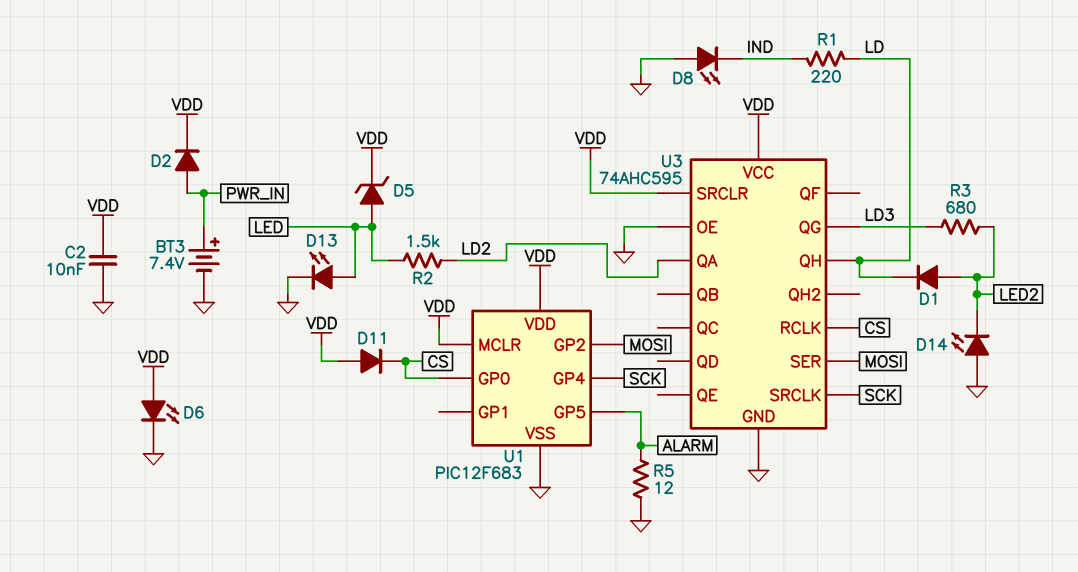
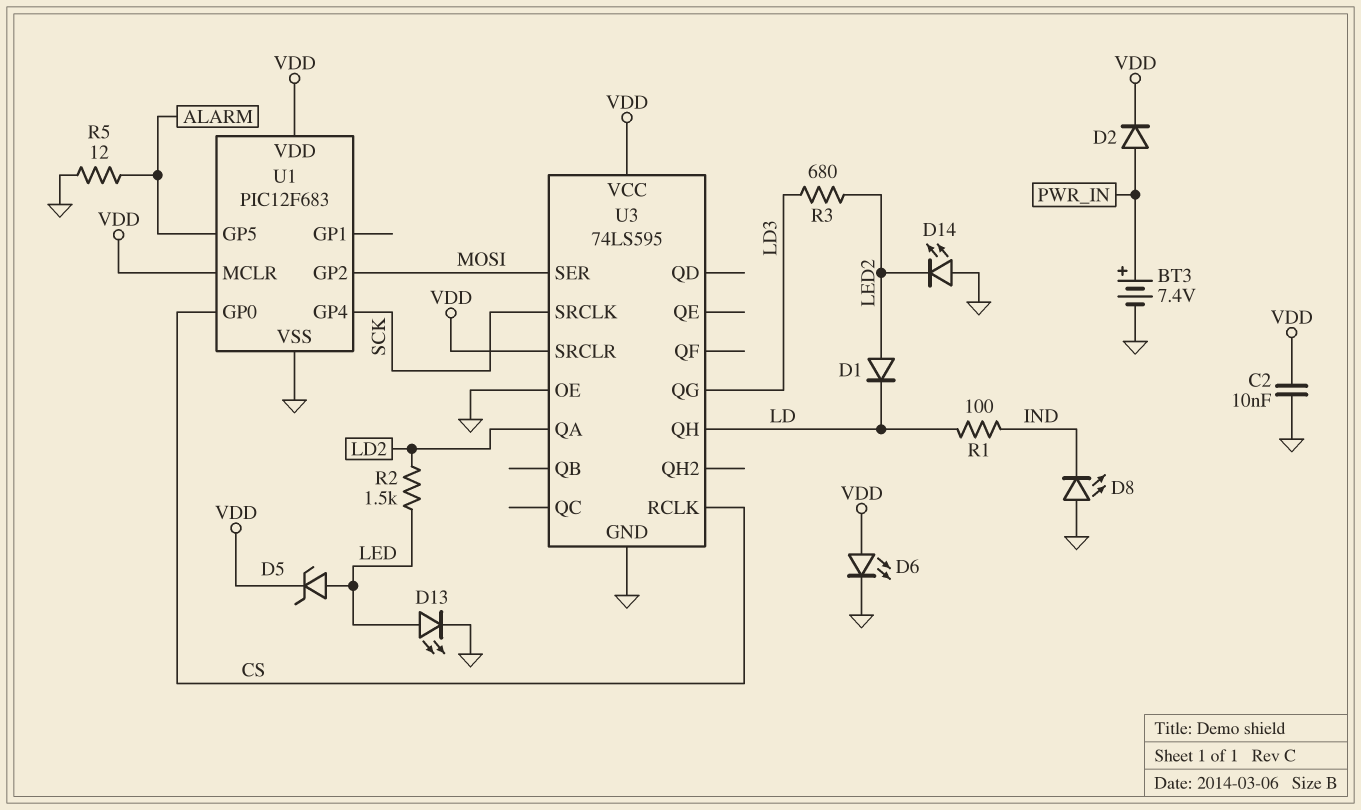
D11: diode (A VDD, K CS) -> none
R1: 220 (IND, LD) -> 100 (IND, LD)
U3: 74AHC595 -> 74LS595

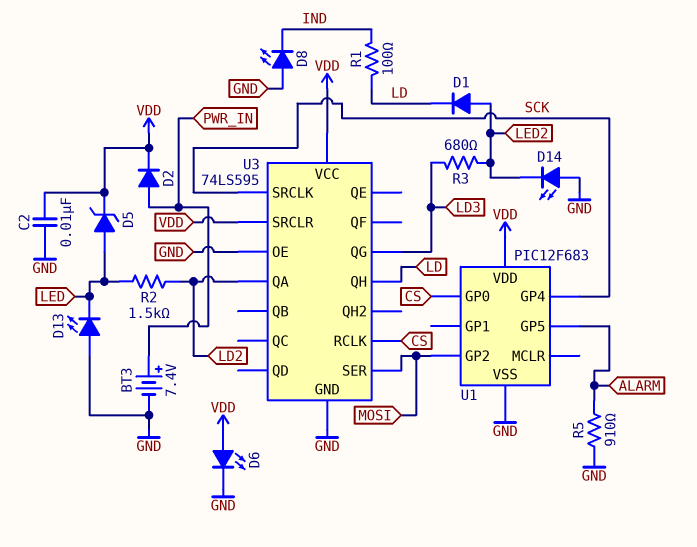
D13: LED (A LED, K GND) -> LED (A GND, K LED)
R5: 12 (ALARM, GND) -> 910 (ALARM, GND)
U1 pin MCLR: VDD -> none

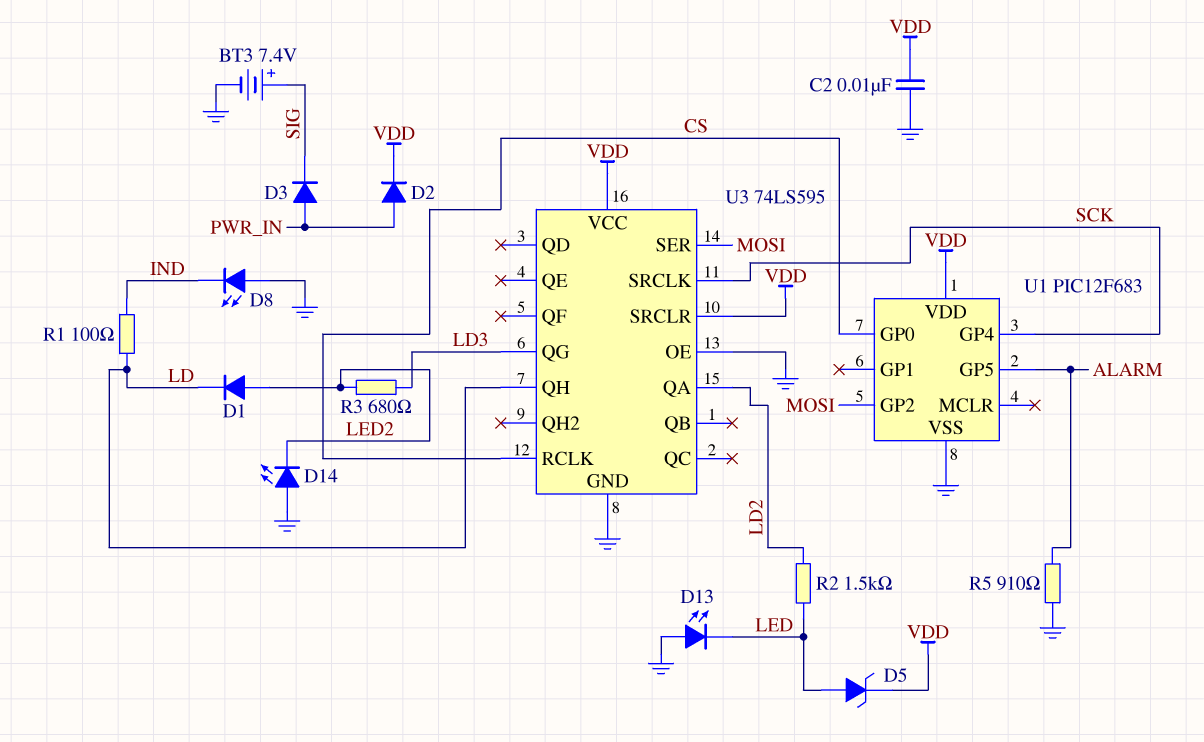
BT3: 7.4V (plus PWR_IN, minus GND) -> 7.4V (plus SIG, minus GND)
D3: none -> diode (A PWR_IN, K SIG)
D6: LED (A VDD, K GND) -> none

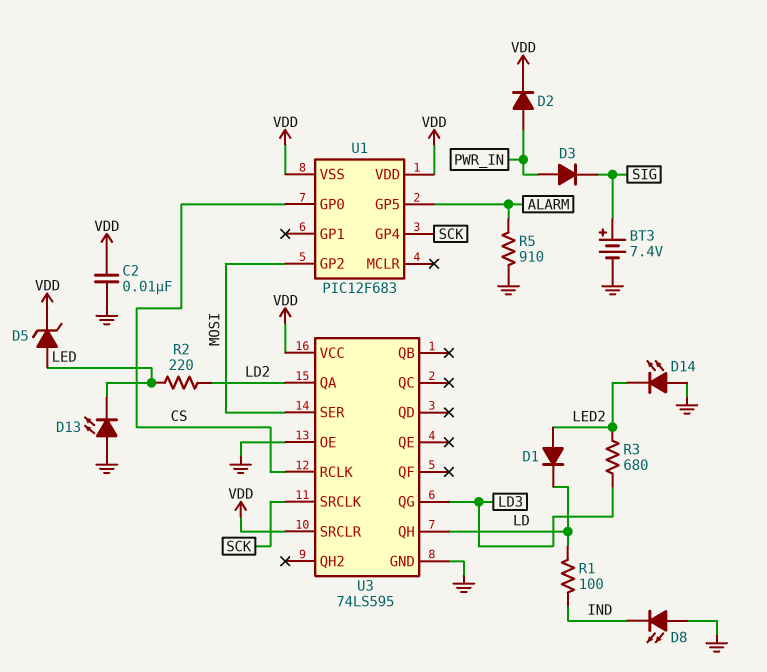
R2: 1.5k (LD2, LED) -> 220 (LD2, LED)
U1 pin VSS: GND -> VDD

